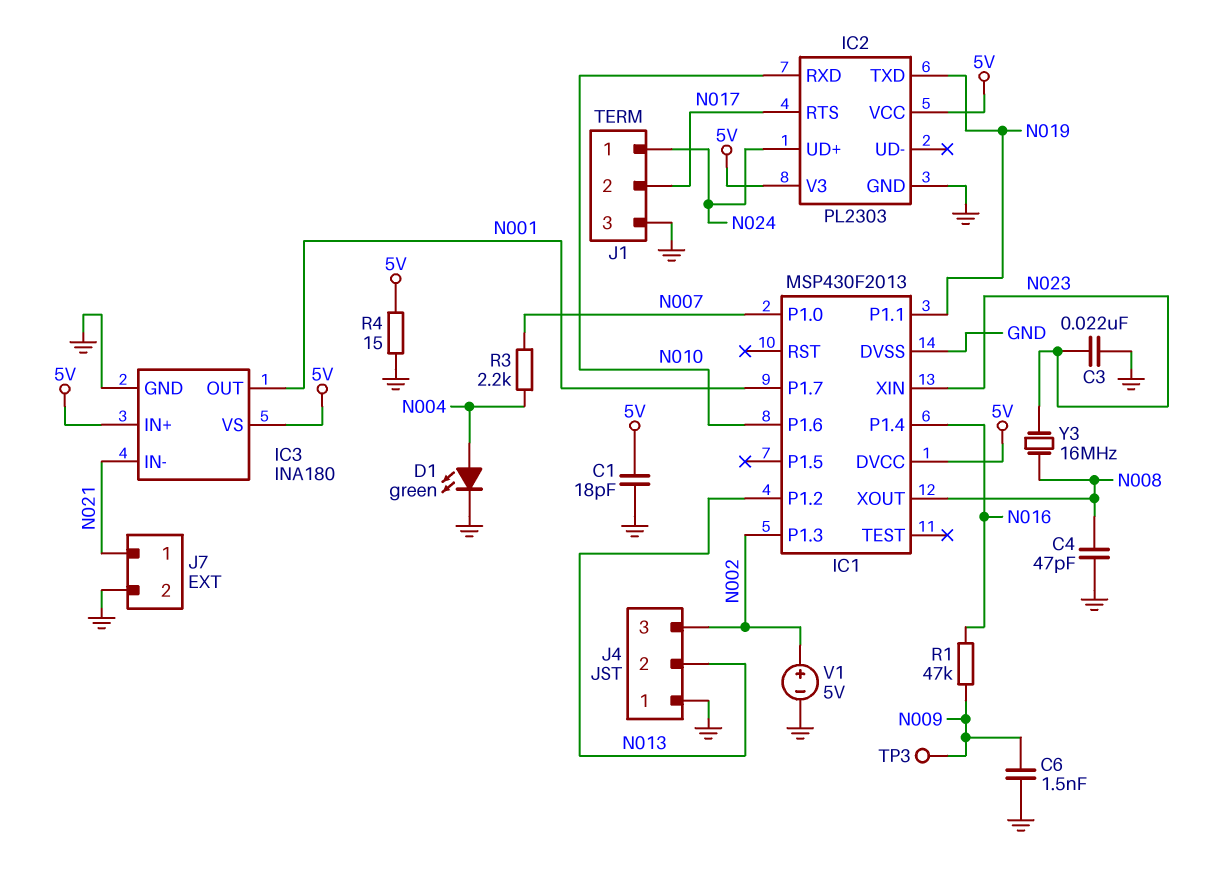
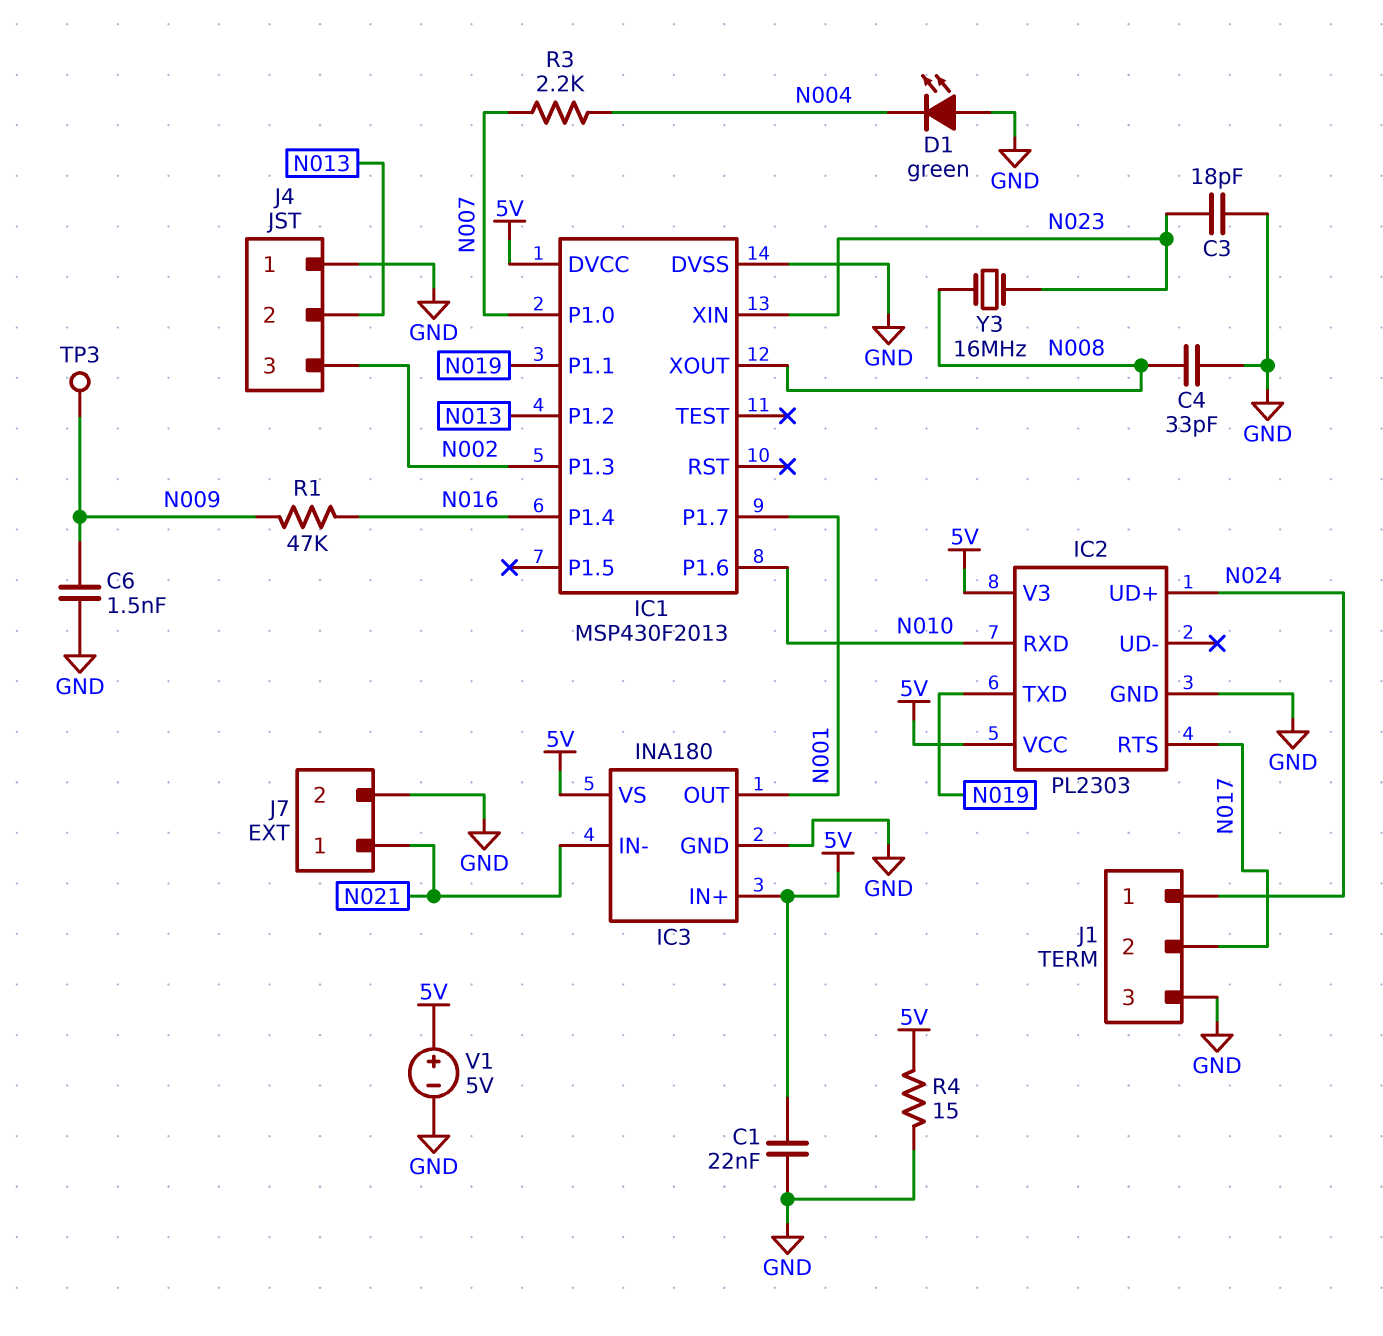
C1: 18pF (5V, GND) -> 22nF (5V, GND)
C3: 22nF (GND, N023) -> 18pF (GND, N023)
C4: 47pF (GND, N008) -> 33pF (GND, N008)
D1: LED green (A N004, K GND) -> LED green (A GND, K N004)
V1: 5V (plus N002, minus GND) -> 5V (plus 5V, minus GND)

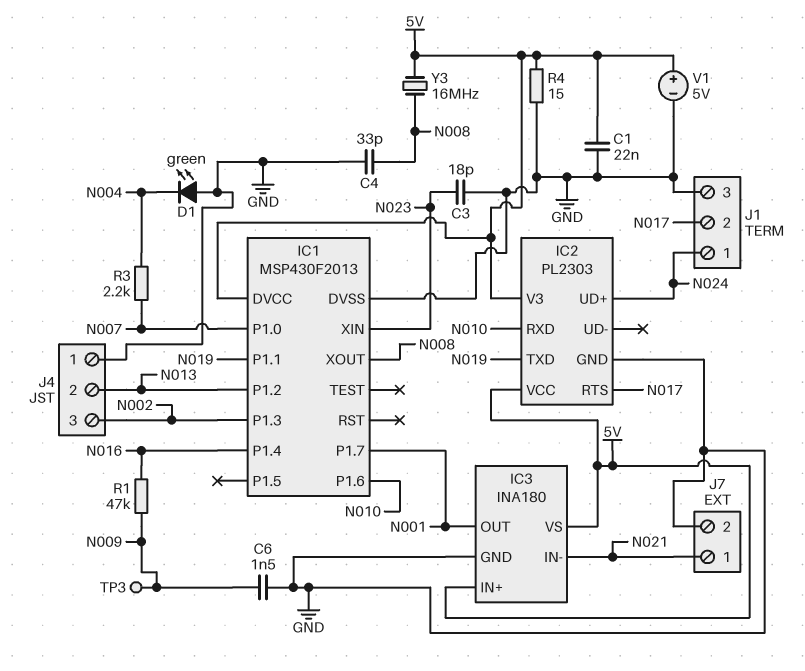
Y3: 16MHz (N008, N023) -> 16MHz (5V, N008)

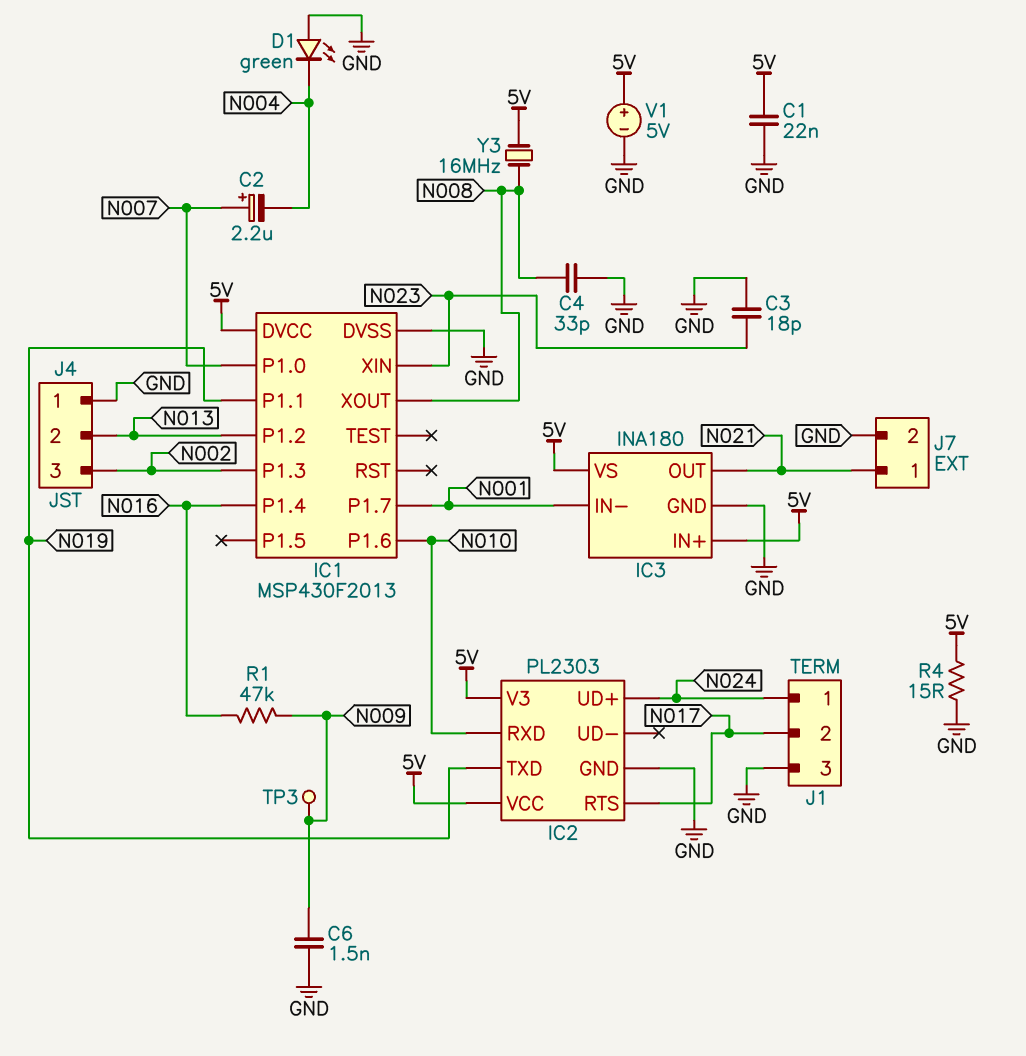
C2: none -> 2.2uF (plus N007, minus N004)
IC3 pin IN-: N021 -> N001
IC3 pin OUT: N001 -> N021
R3: 2.2k (N004, N007) -> none

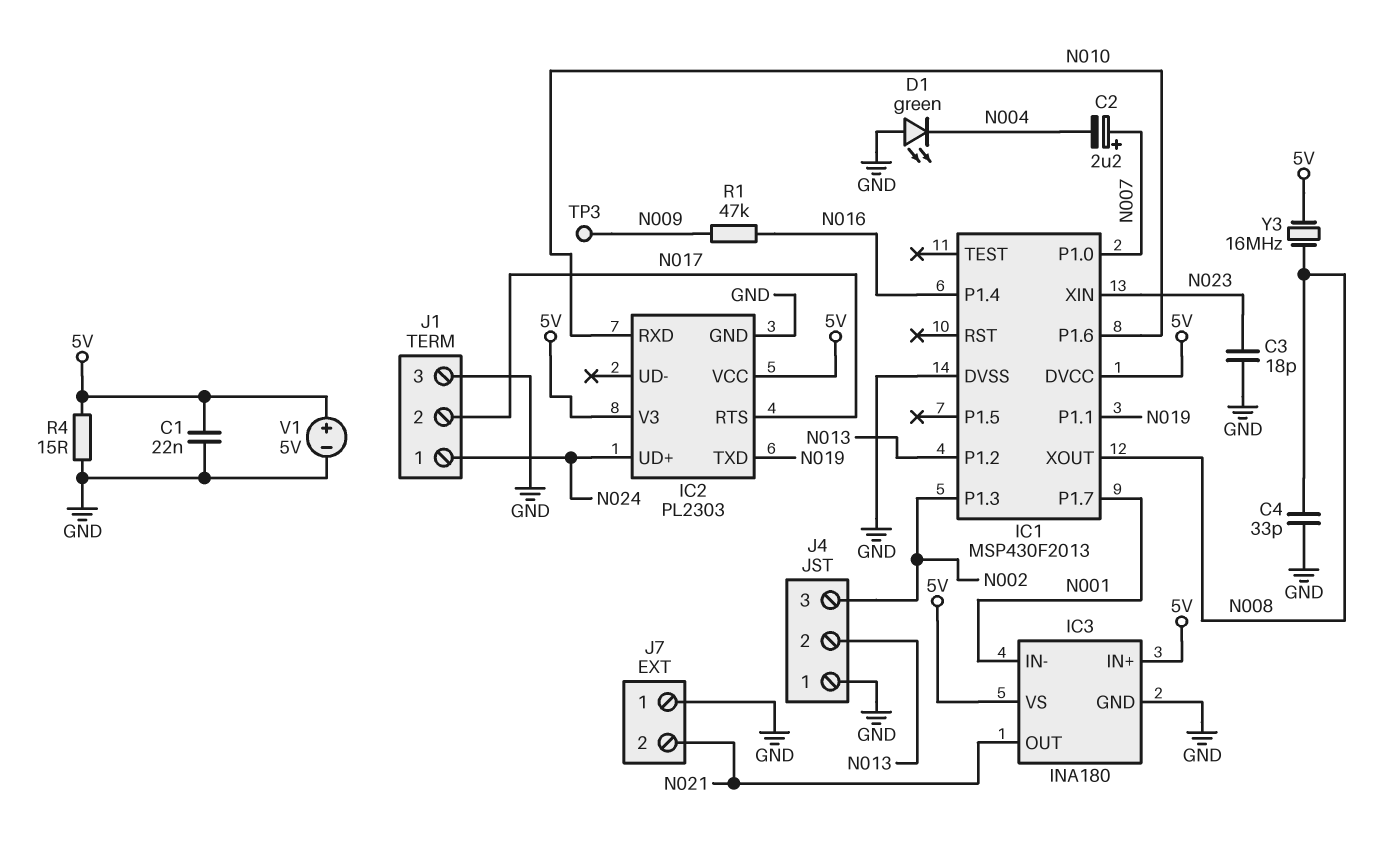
C6: 1.5nF (GND, N009) -> none
J7 pin 1: N021 -> GND
J7 pin 2: GND -> N021

